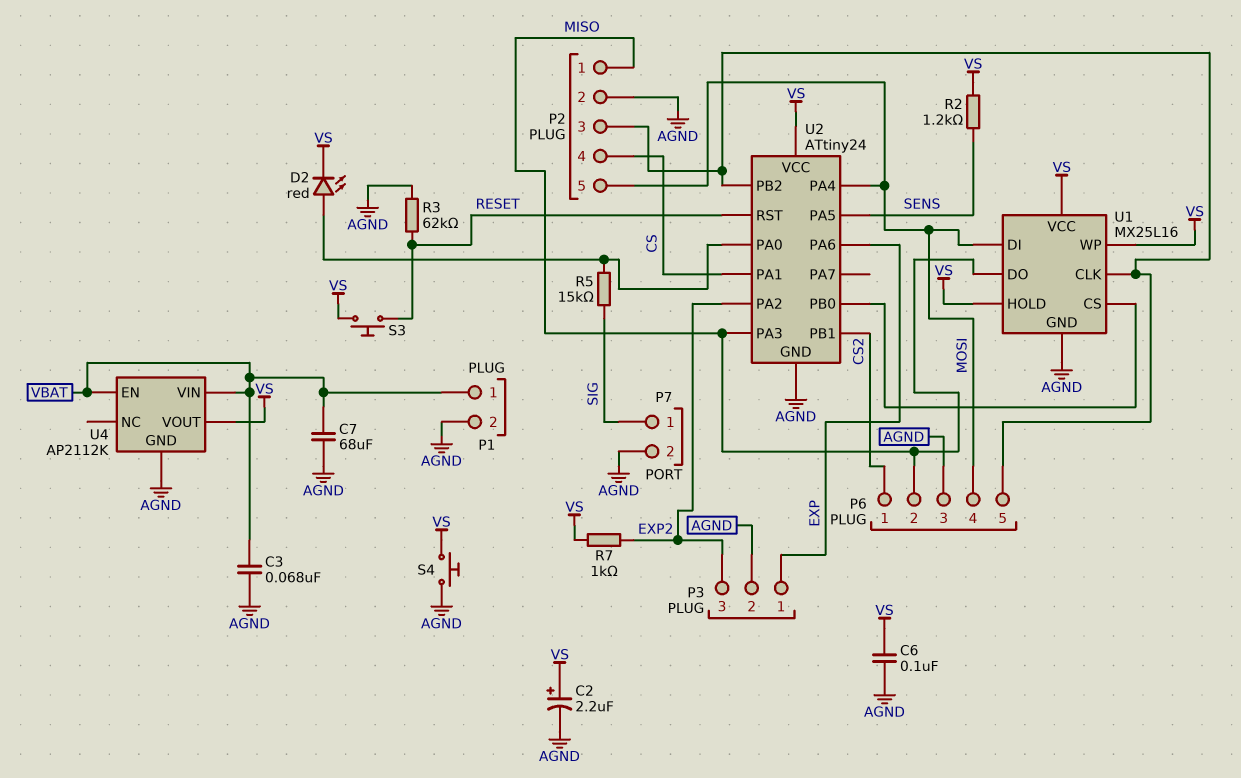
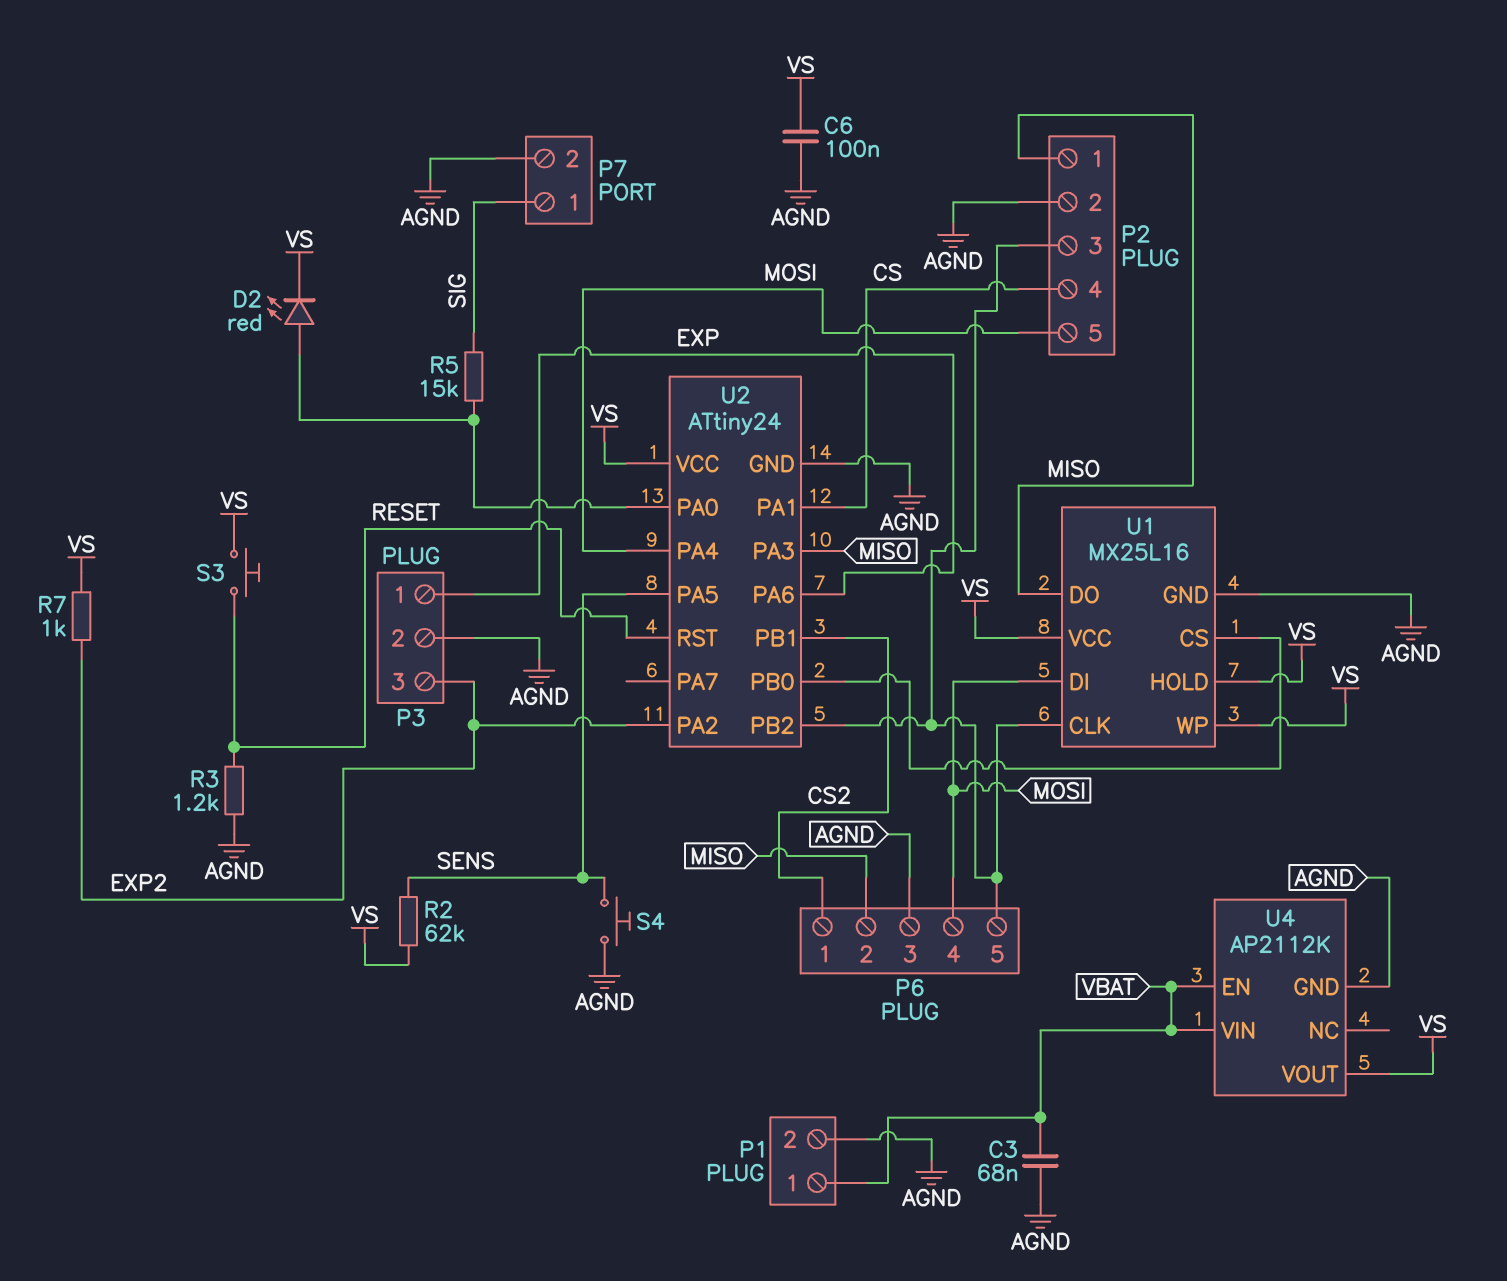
C2: 2.2uF (plus VS, minus AGND) -> none
C7: 68uF (AGND, VBAT) -> none
R2: 1.2k (SENS, VS) -> 62k (SENS, VS)
R3: 62k (AGND, RESET) -> 1.2k (AGND, RESET)
S4: button (AGND, VS) -> button (AGND, SENS)

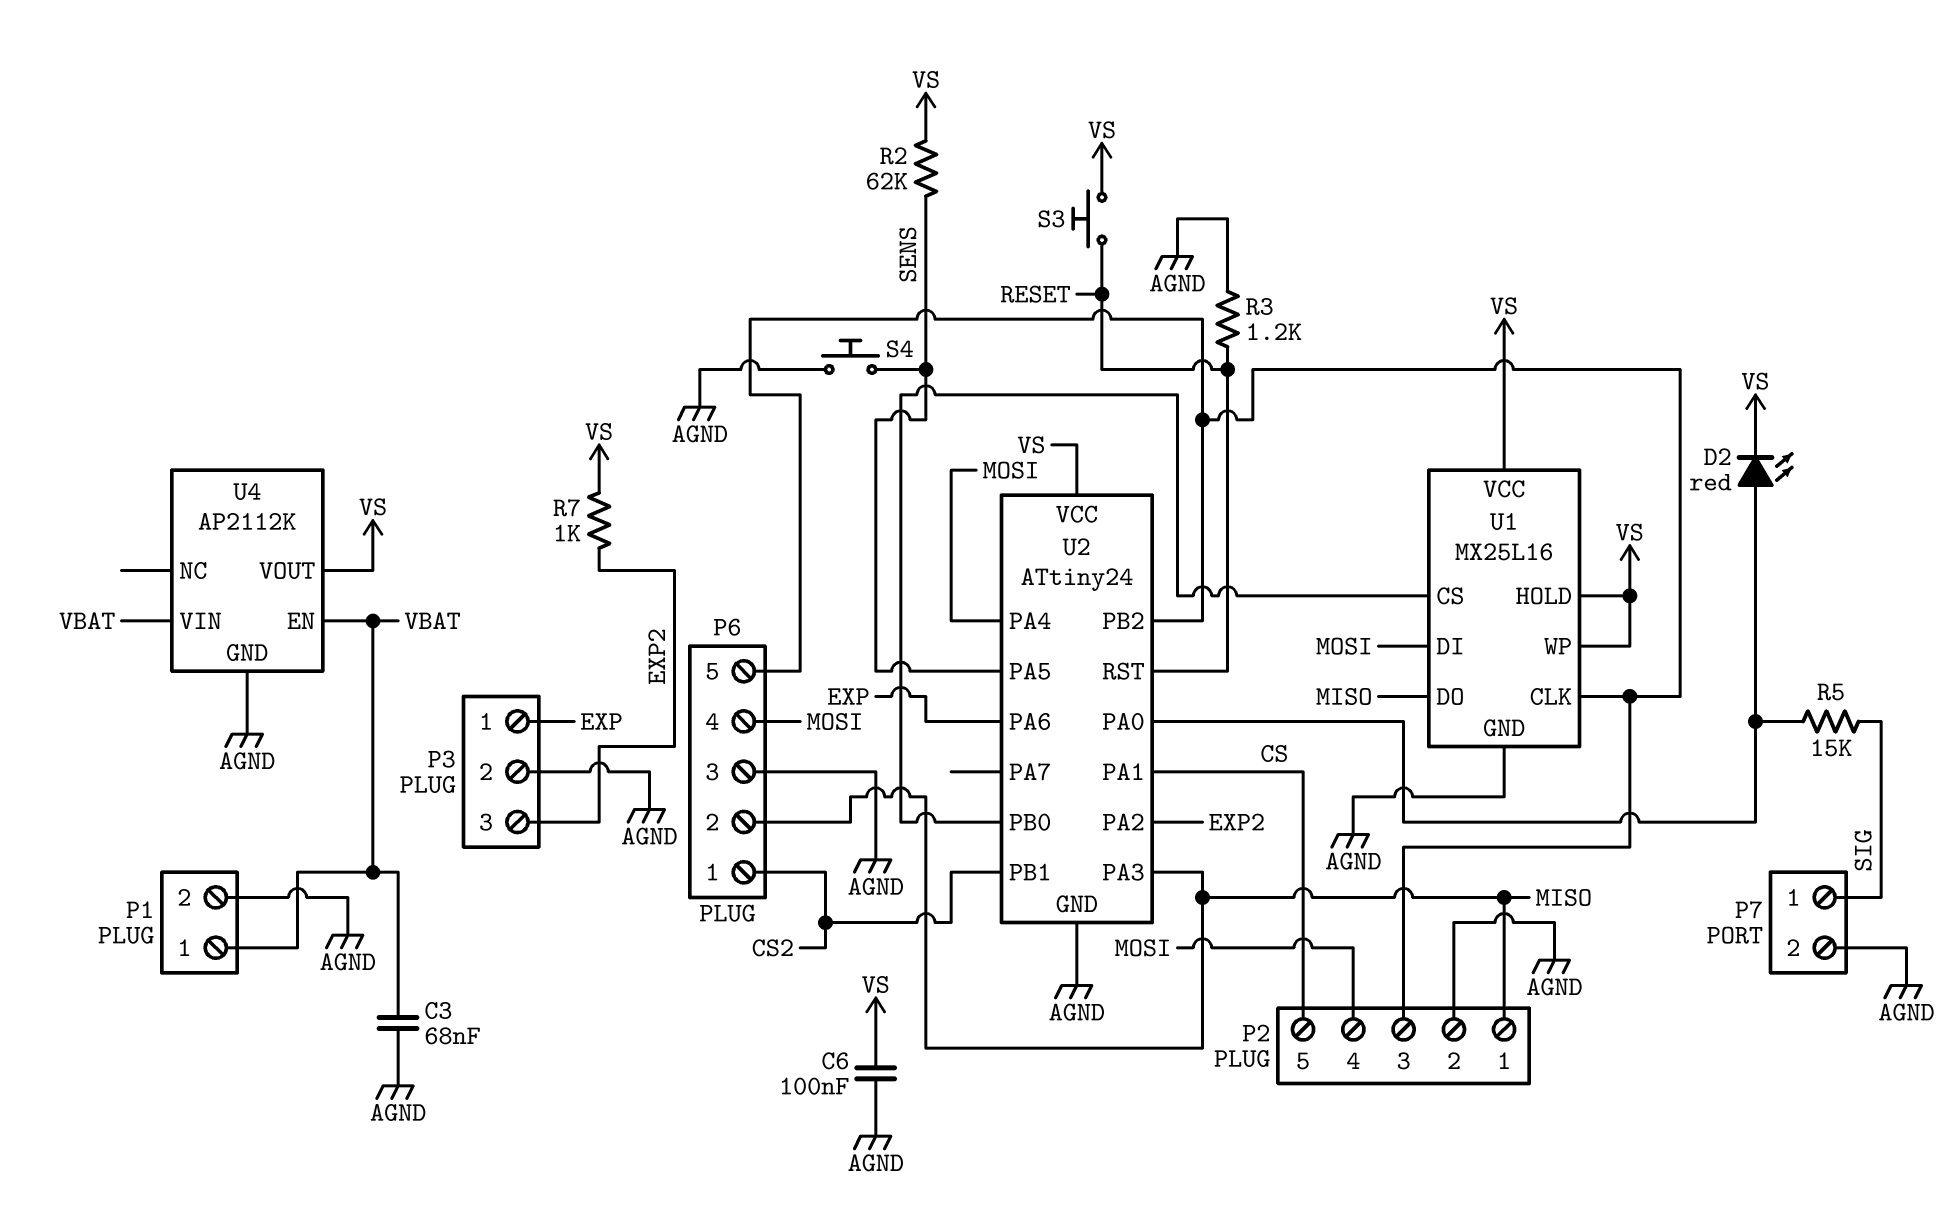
P2 pin 4: CS -> MOSI
P2 pin 5: MOSI -> CS

